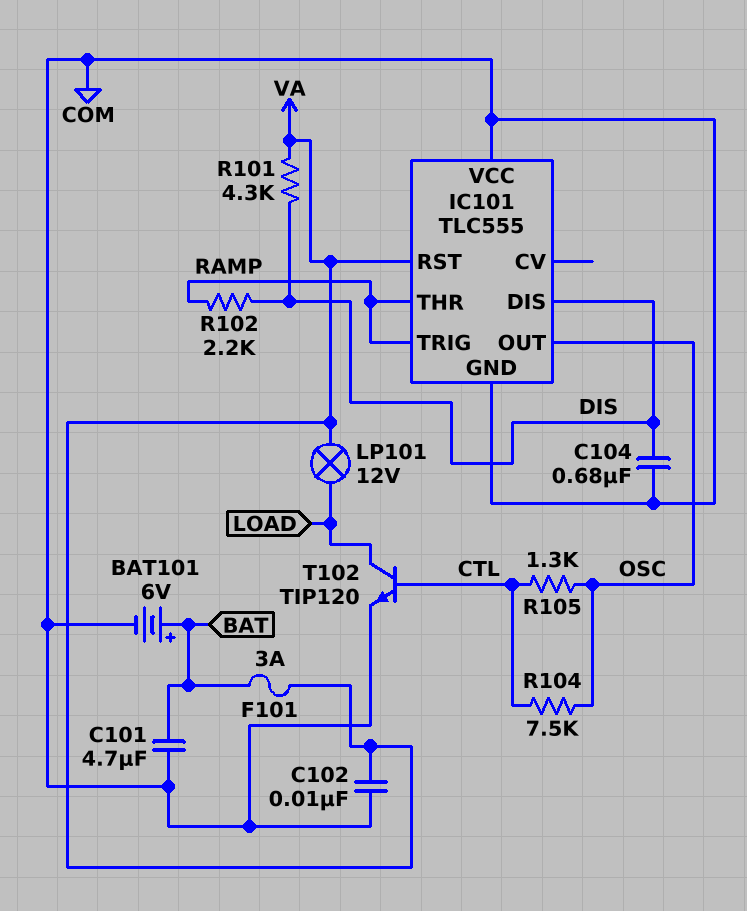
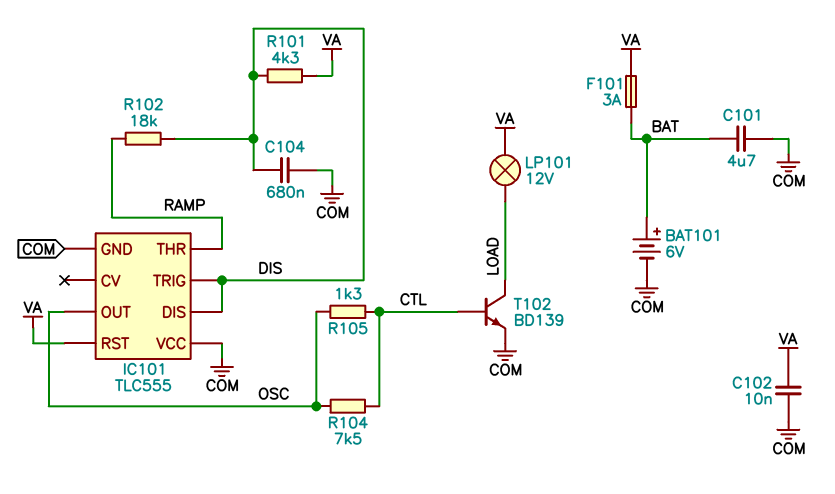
IC101 pin TRIG: RAMP -> DIS
R102: 2.2k (DIS, RAMP) -> 18k (DIS, RAMP)
T102: NPN TIP120 (B CTL, C LOAD, E COM) -> NPN BD139 (B CTL, C LOAD, E COM)

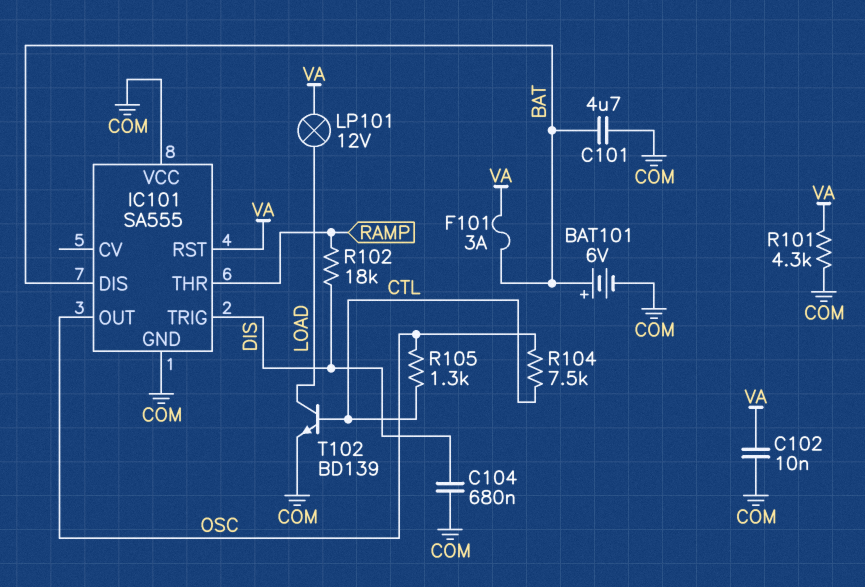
IC101: TLC555 -> SA555
IC101 pin DIS: DIS -> BAT
R101: 4.3k (DIS, VA) -> 4.3k (COM, VA)

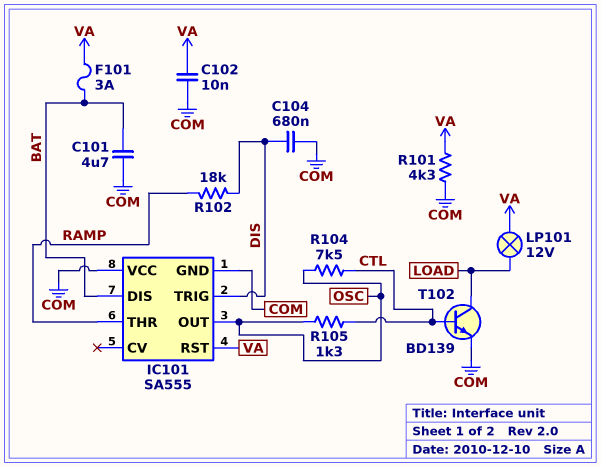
BAT101: 6V (plus BAT, minus COM) -> none

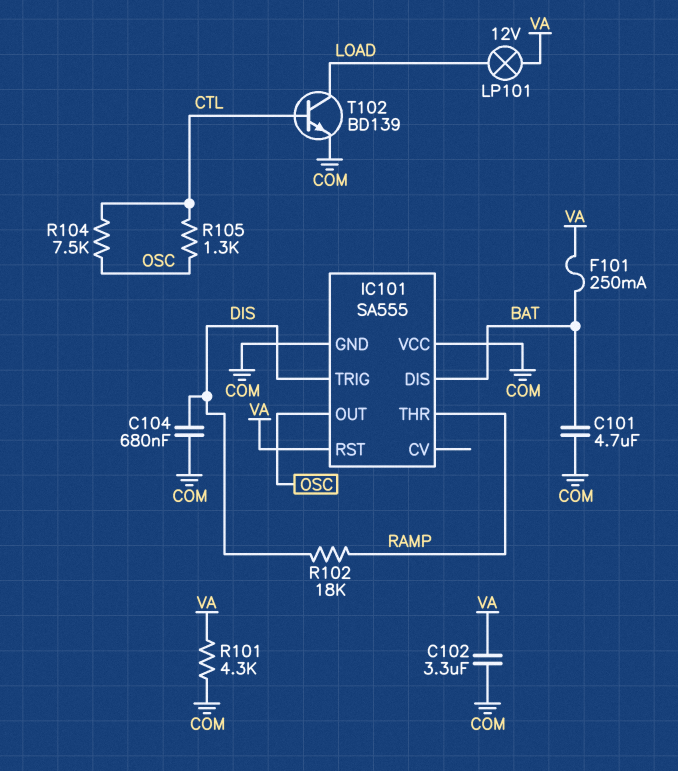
C102: 10nF (COM, VA) -> 3.3uF (COM, VA)
F101: 3A (BAT, VA) -> 250mA (BAT, VA)

